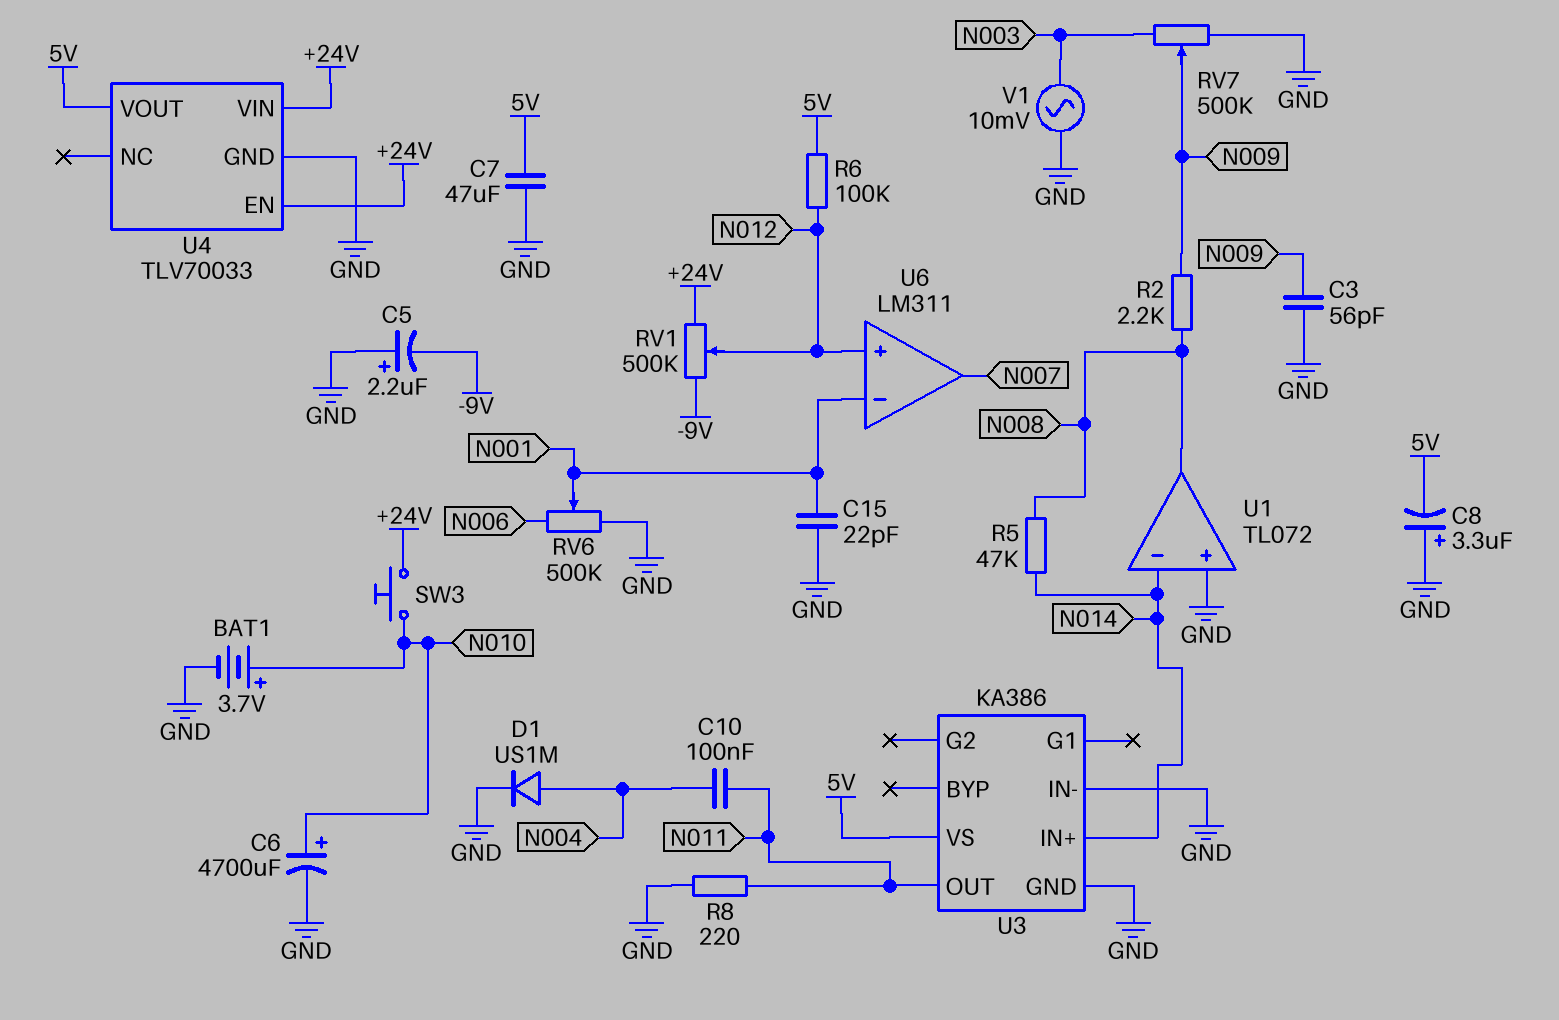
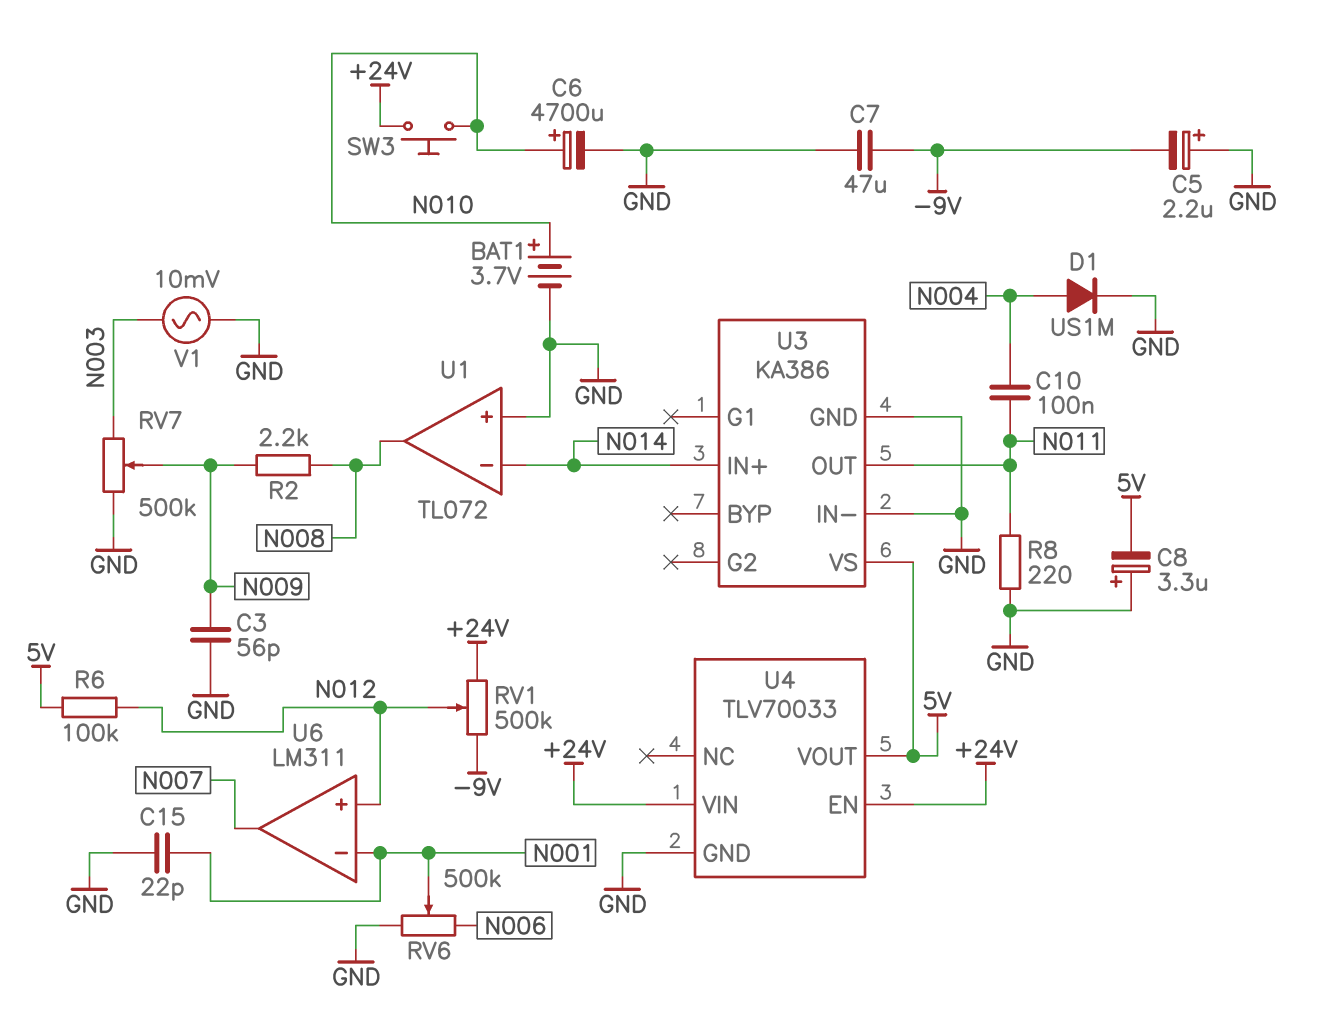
C7: 47uF (5V, GND) -> 47uF (-9V, GND)
R5: 47k (N008, N014) -> none

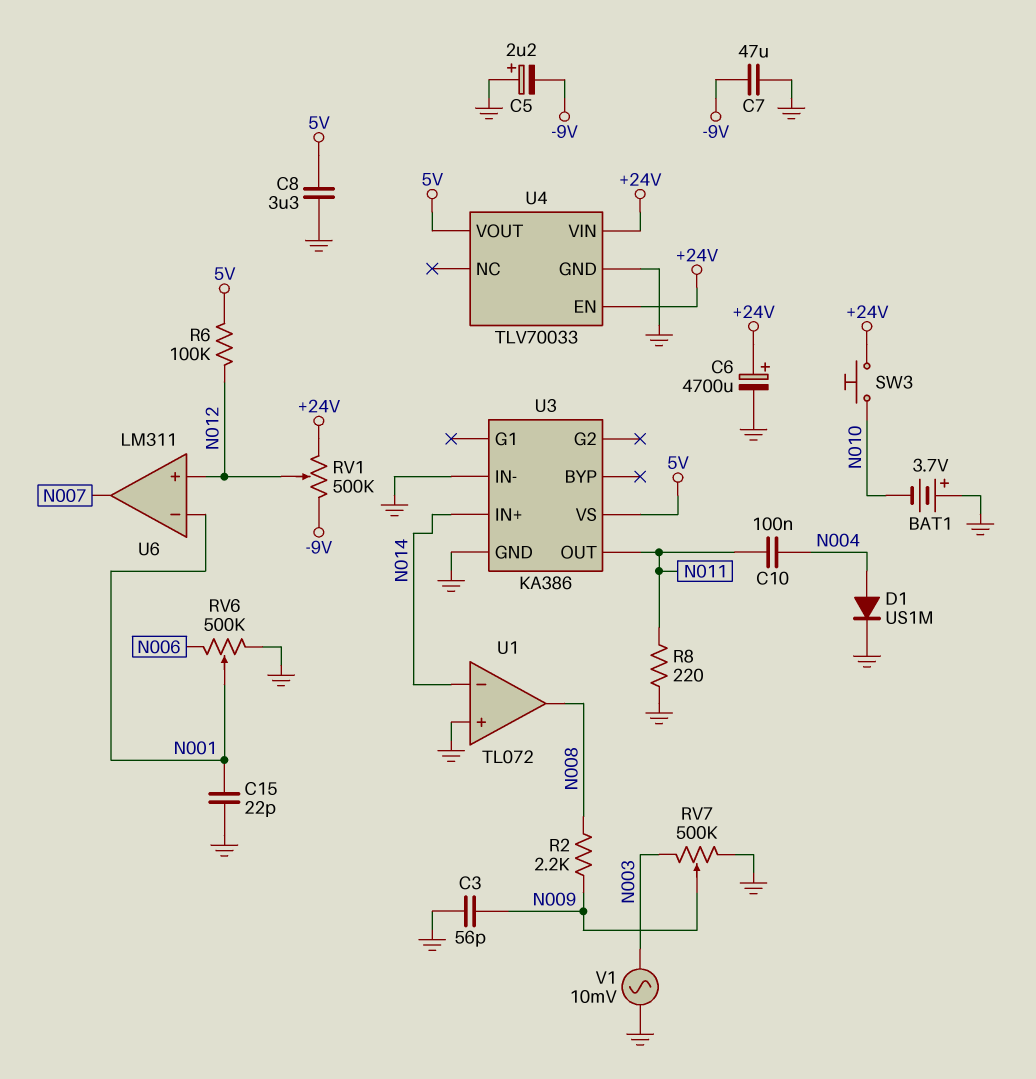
BAT1: 3.7V (plus N010, minus GND) -> 3.7V (plus GND, minus N010)
C6: 4700uF (plus N010, minus GND) -> 4700uF (plus +24V, minus GND)
C8: 3.3uF (plus GND, minus 5V) -> 3.3uF (5V, GND)

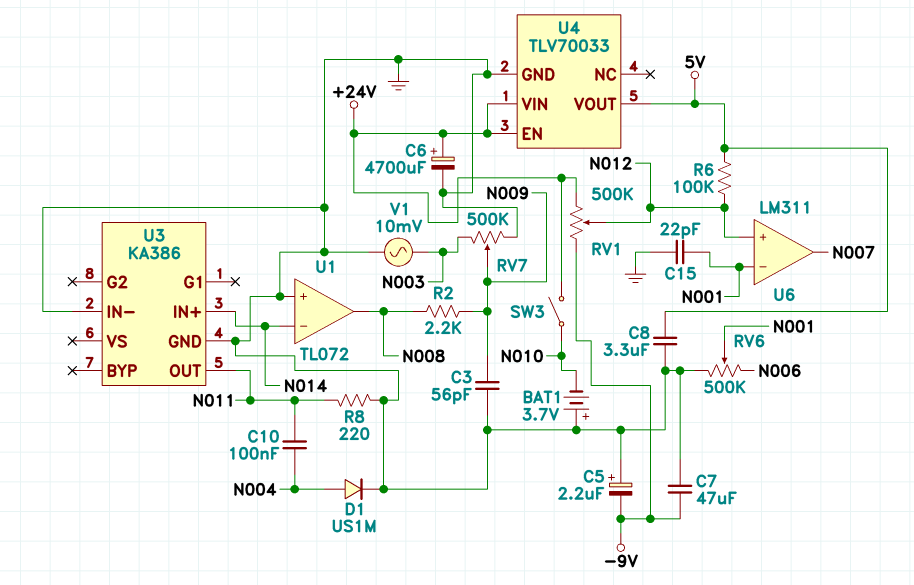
SW3: button (+24V, N010) -> switch (+24V, N010)
U3 pin VS: 5V -> none

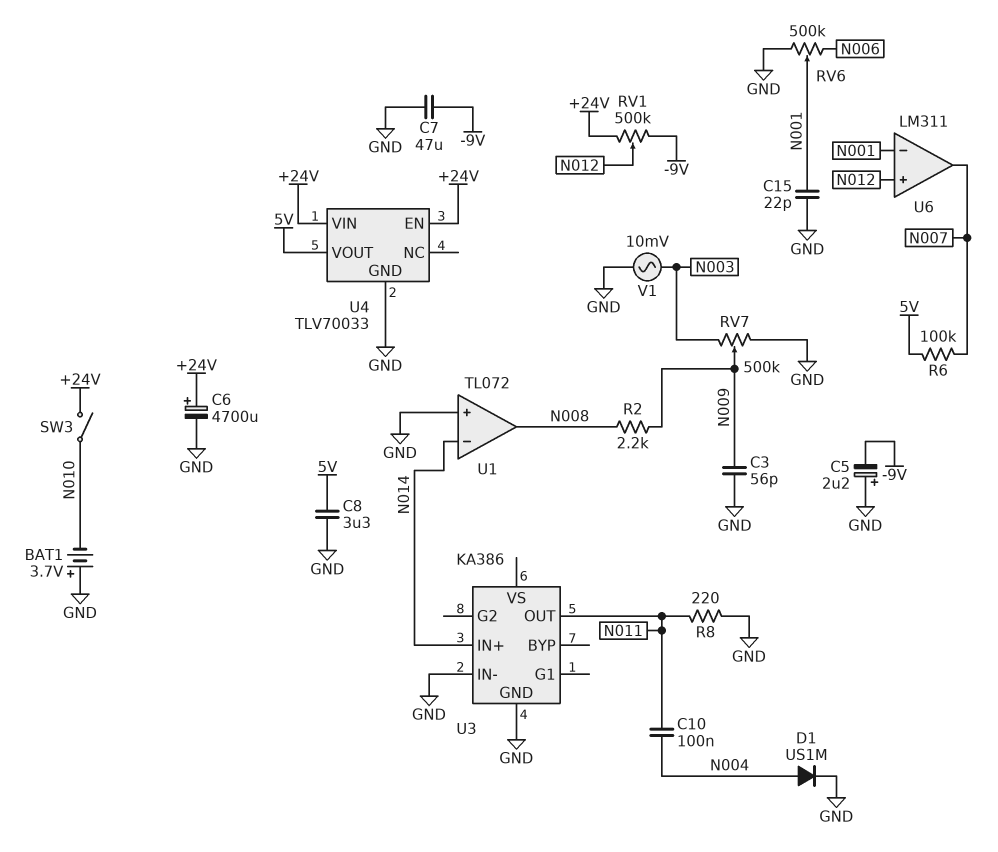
R6: 100k (5V, N012) -> 100k (5V, N007)

